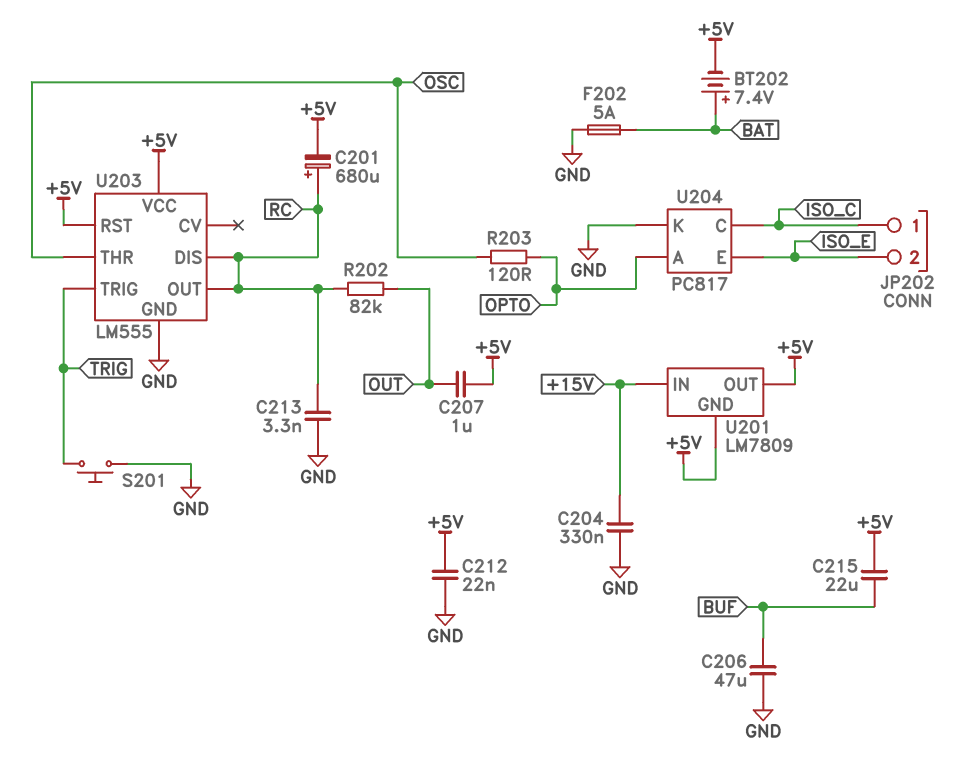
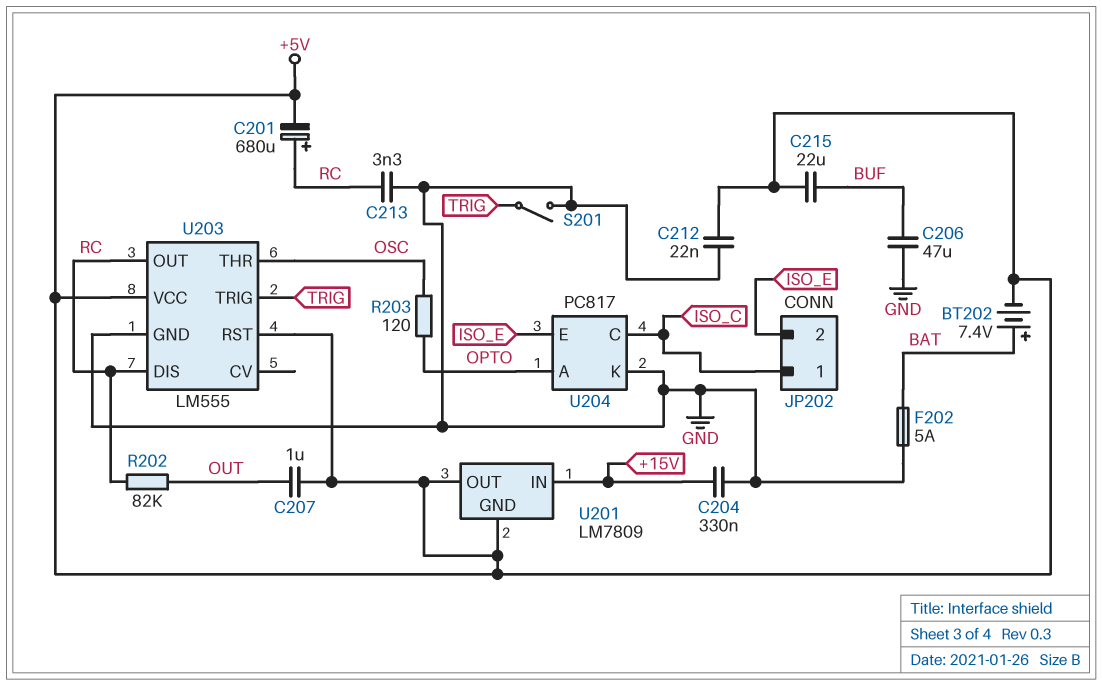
S201: button (GND, TRIG) -> switch (GND, TRIG)

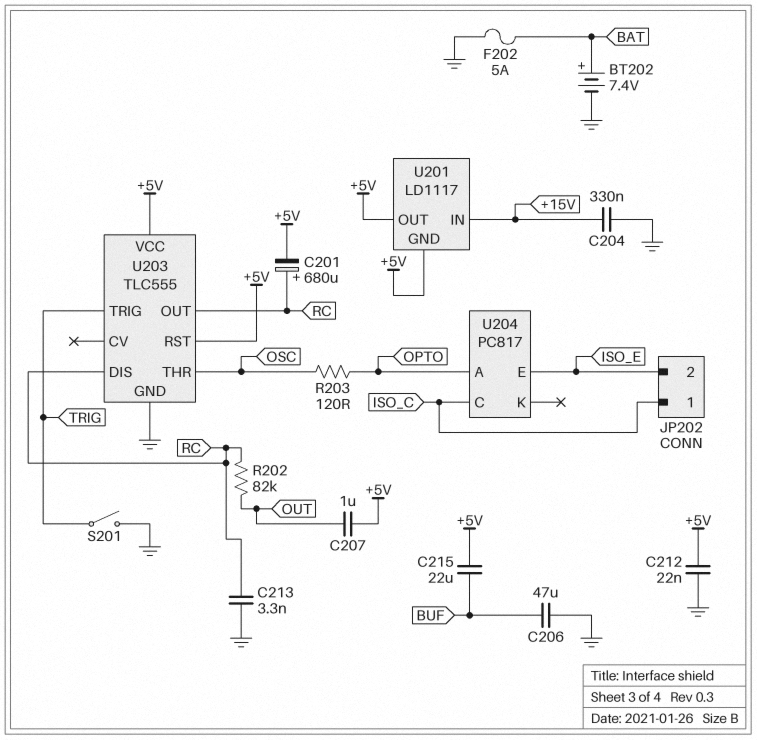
BT202: 7.4V (plus BAT, minus +5V) -> 7.4V (plus BAT, minus GND)
U201: LM7809 -> LD1117
U203: LM555 -> TLC555
U204 pin K: GND -> none

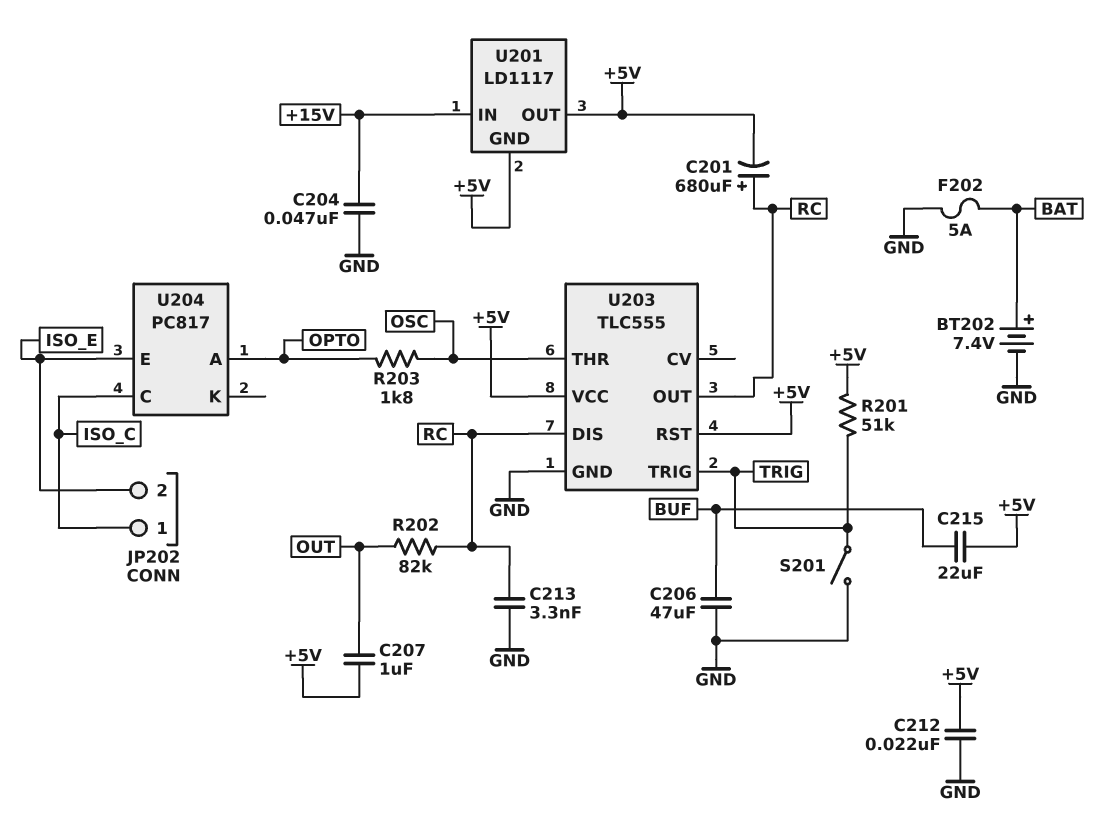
C204: 330nF (+15V, GND) -> 47nF (+15V, GND)
R201: none -> 51k (+5V, TRIG)
R203: 120 (OPTO, OSC) -> 1.8k (OPTO, OSC)

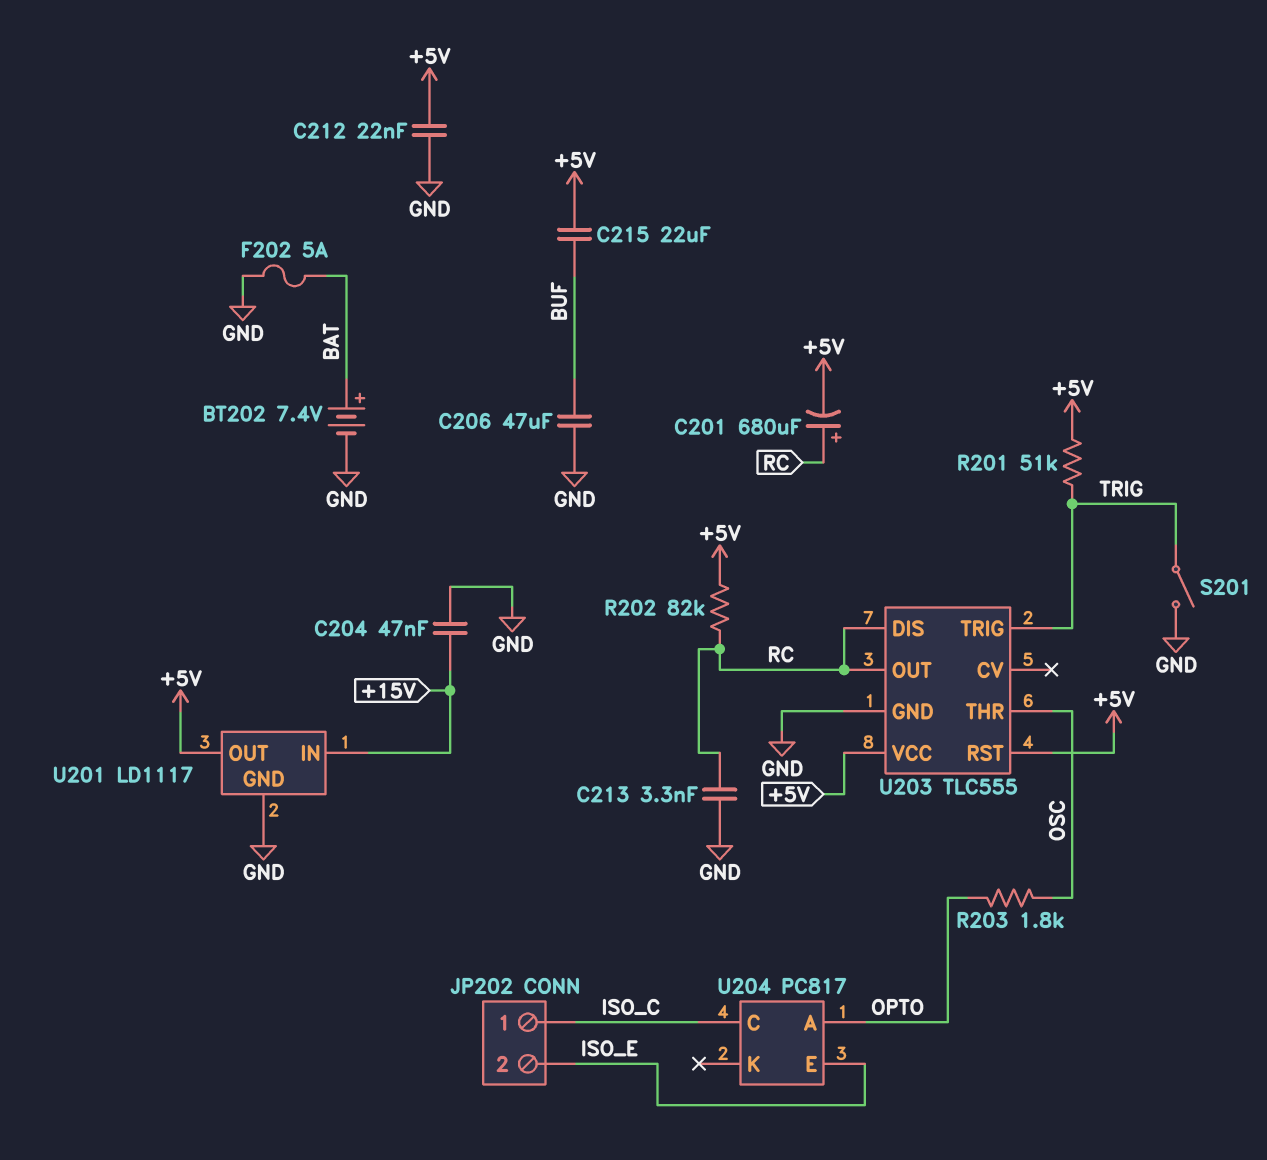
C207: 1uF (+5V, OUT) -> none
R202: 82k (OUT, RC) -> 82k (+5V, RC)
U201 pin GND: +5V -> GND

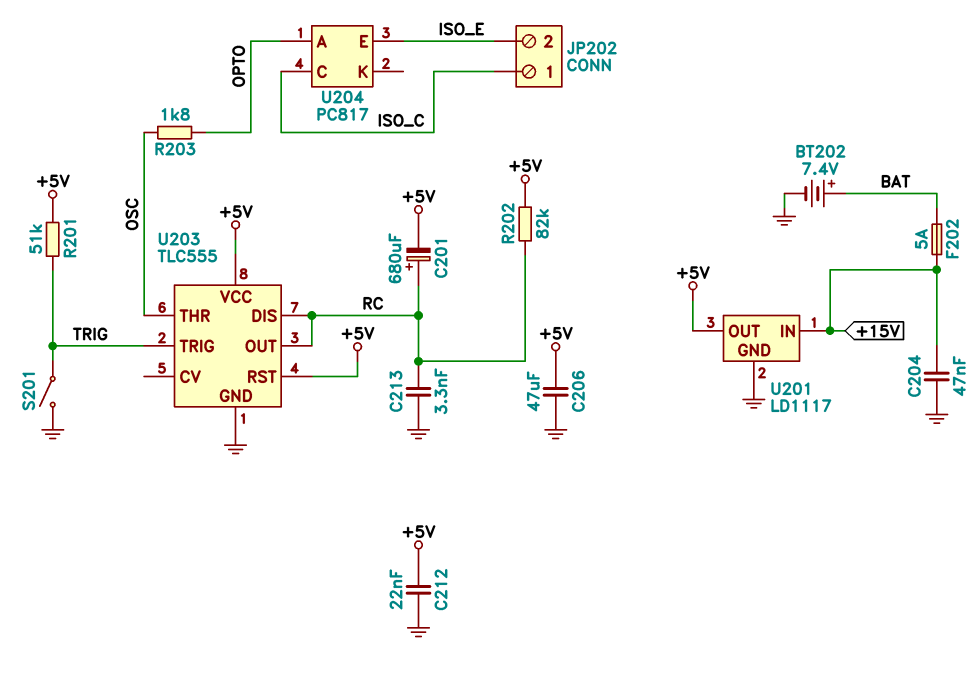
C206: 47uF (BUF, GND) -> 47uF (+5V, GND)
C215: 22uF (+5V, BUF) -> none
F202: 5A (BAT, GND) -> 5A (+15V, BAT)

